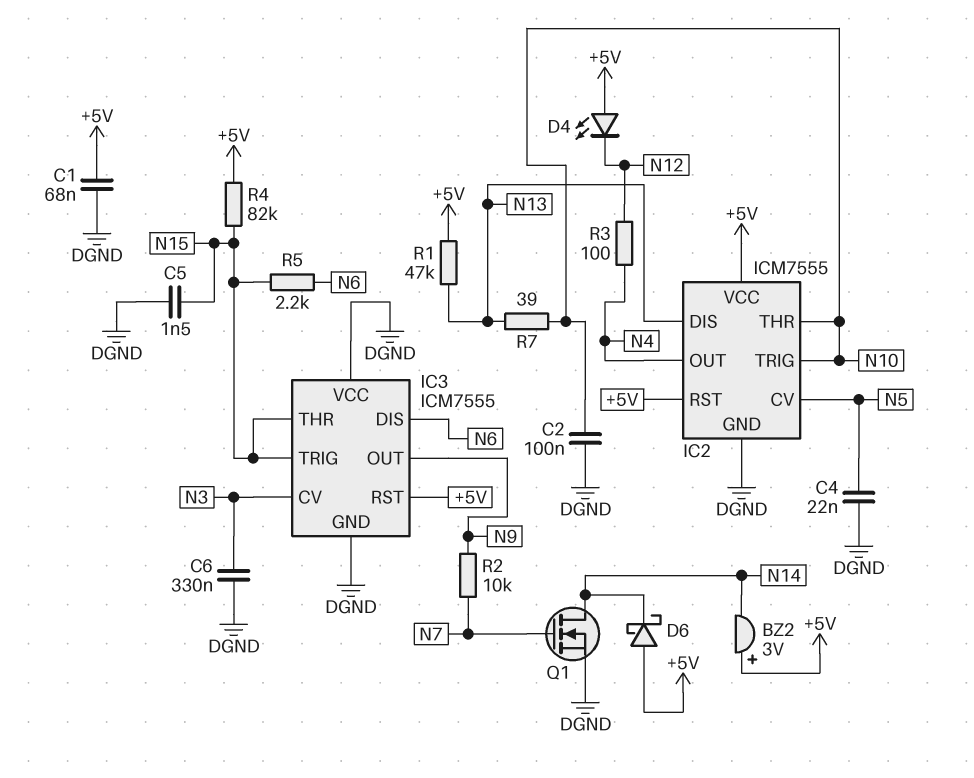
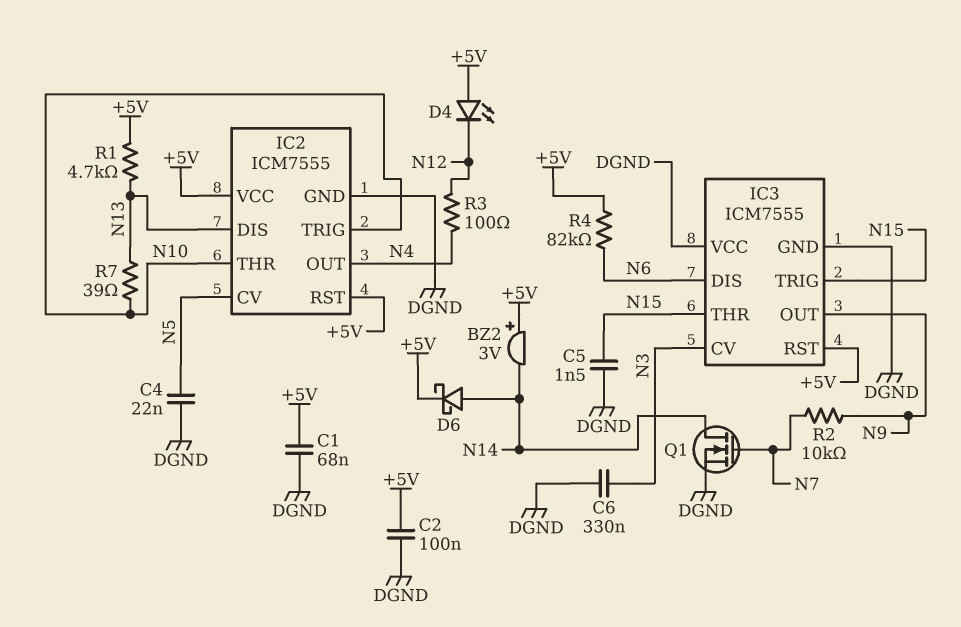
C2: 100nF (DGND, N10) -> 100nF (+5V, DGND)
D6: schottky (A +5V, K N14) -> schottky (A N14, K +5V)
R1: 47k (+5V, N13) -> 4.7k (+5V, N13)
R4: 82k (+5V, N15) -> 82k (+5V, N6)
R5: 2.2k (N6, N15) -> none

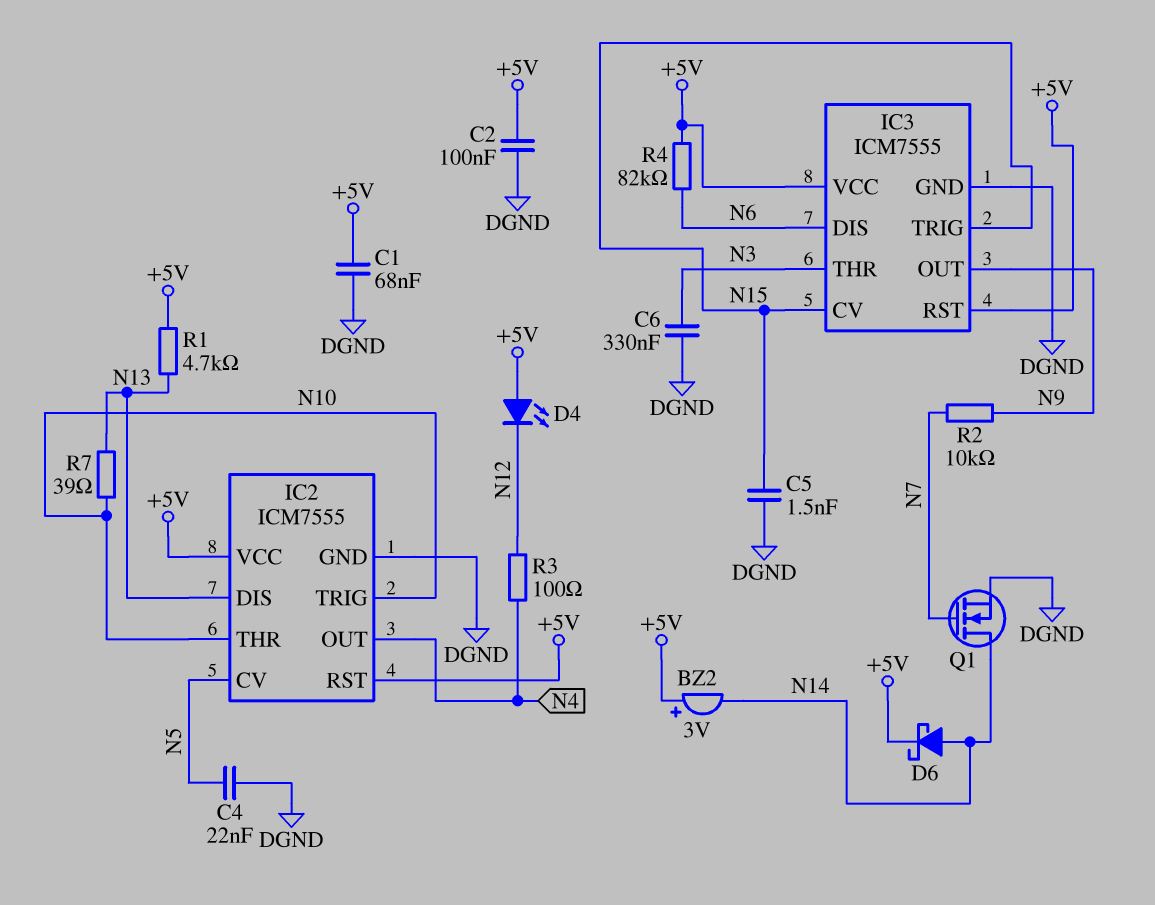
IC3 pin CV: N3 -> N15
IC3 pin THR: N15 -> N3
IC3 pin VCC: DGND -> +5V

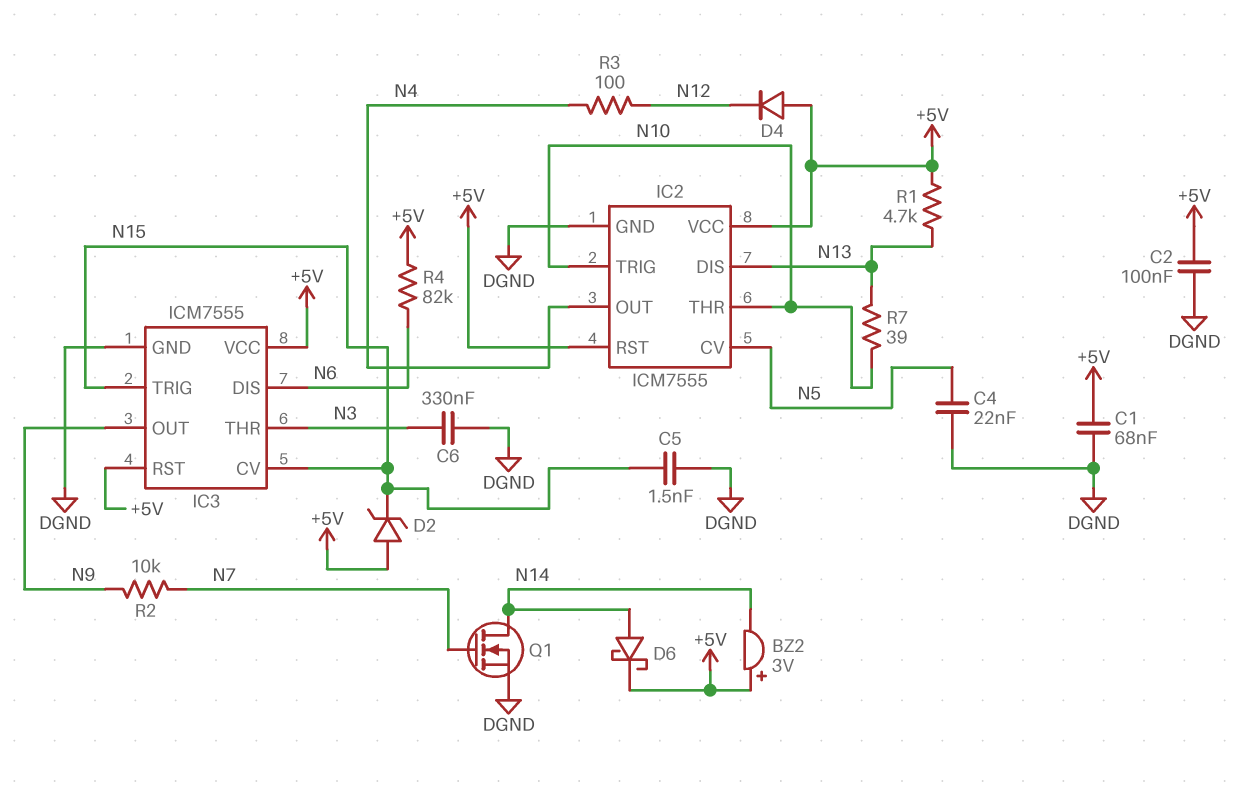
D2: none -> zener (A +5V, K N15)
D4: LED (A +5V, K N12) -> diode (A +5V, K N12)

